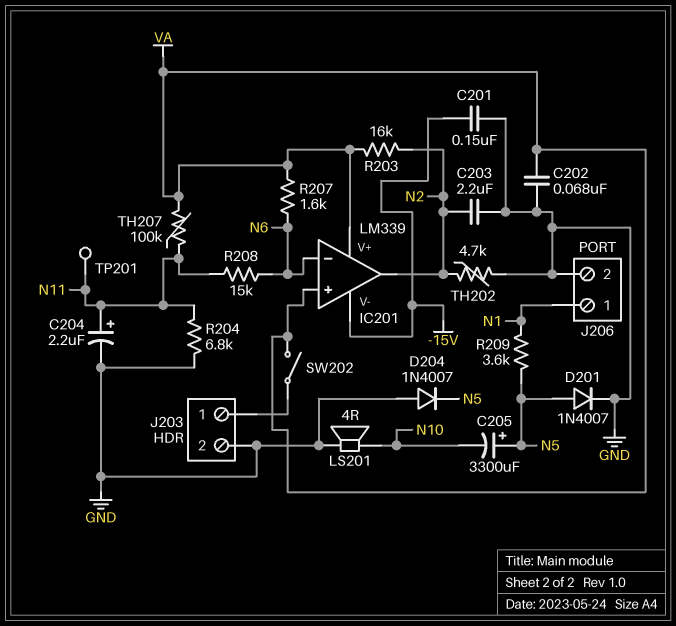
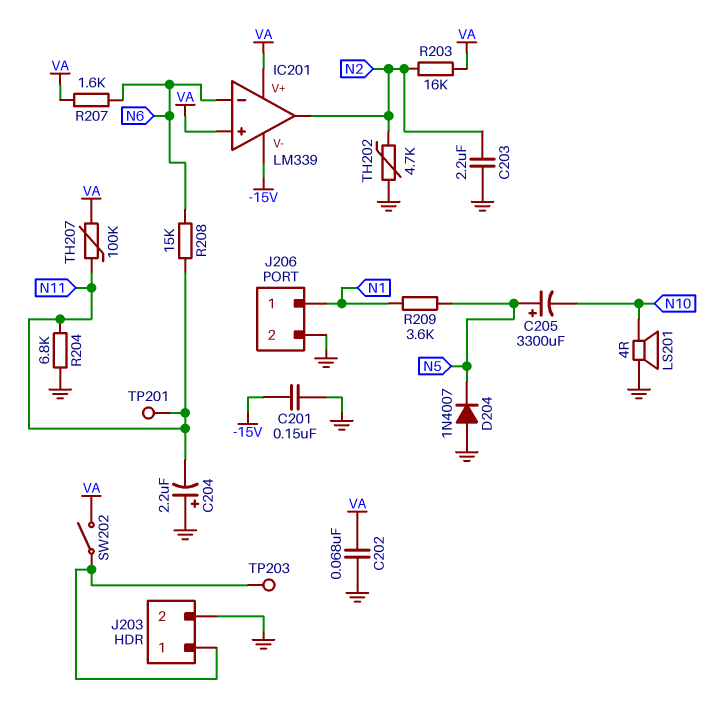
C204: 2.2uF (plus N11, minus GND) -> 2.2uF (plus GND, minus N11)
D201: diode 1N4007 (A N5, K GND) -> none
TP203: none -> test point (J203/1)

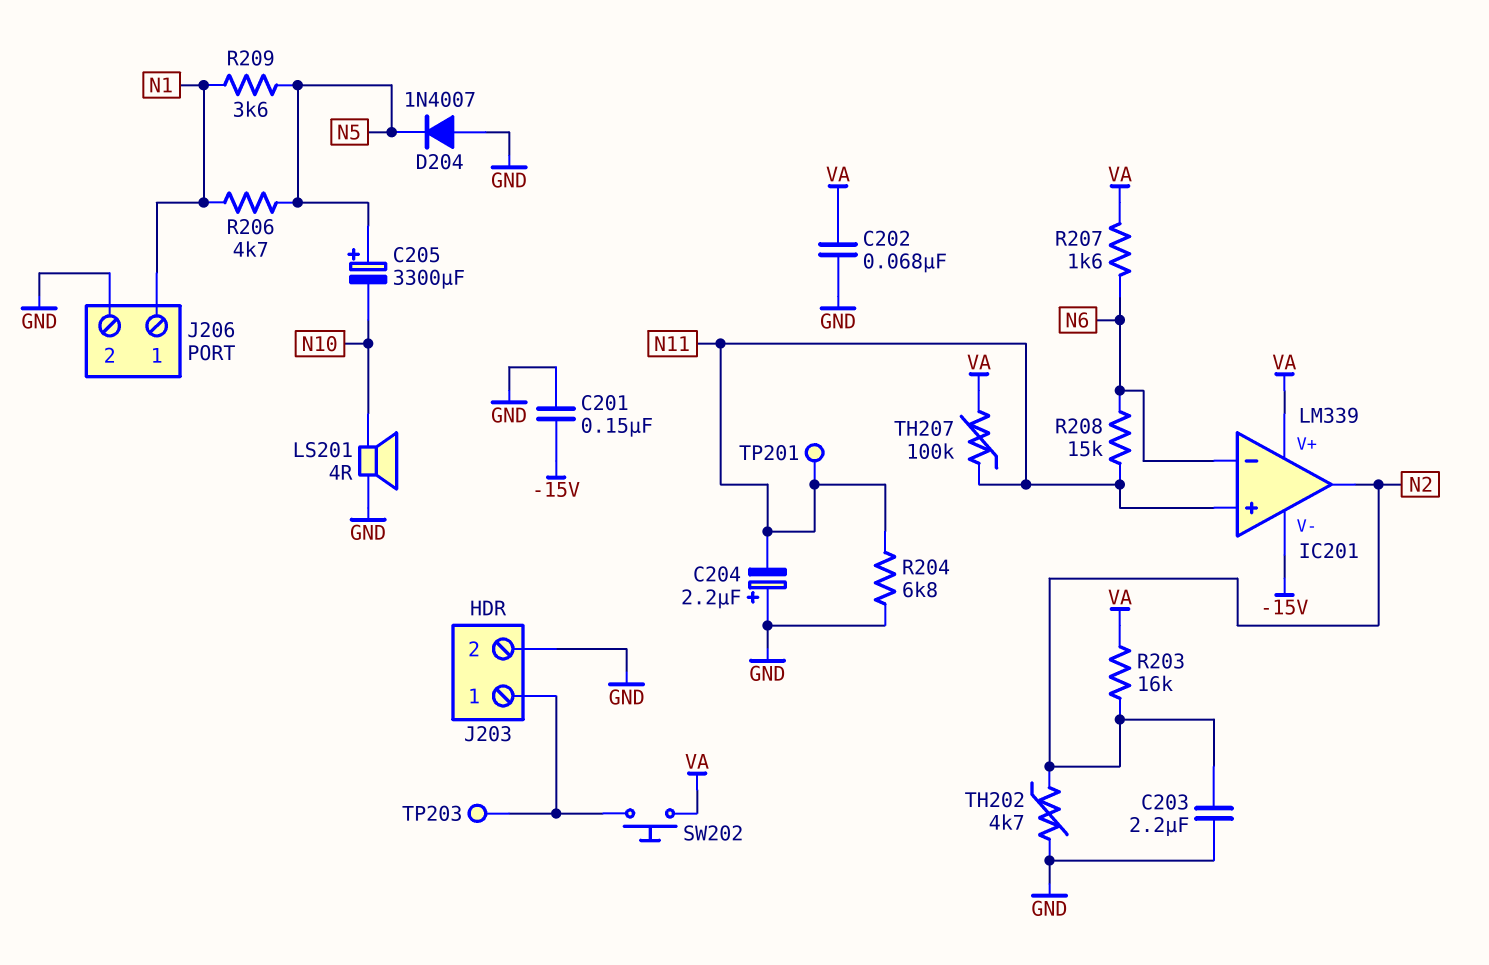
IC201 pin in+: VA -> N11
R206: none -> 4.7k (N1, N5)
SW202: switch (J203/1, VA) -> button (J203/1, VA)

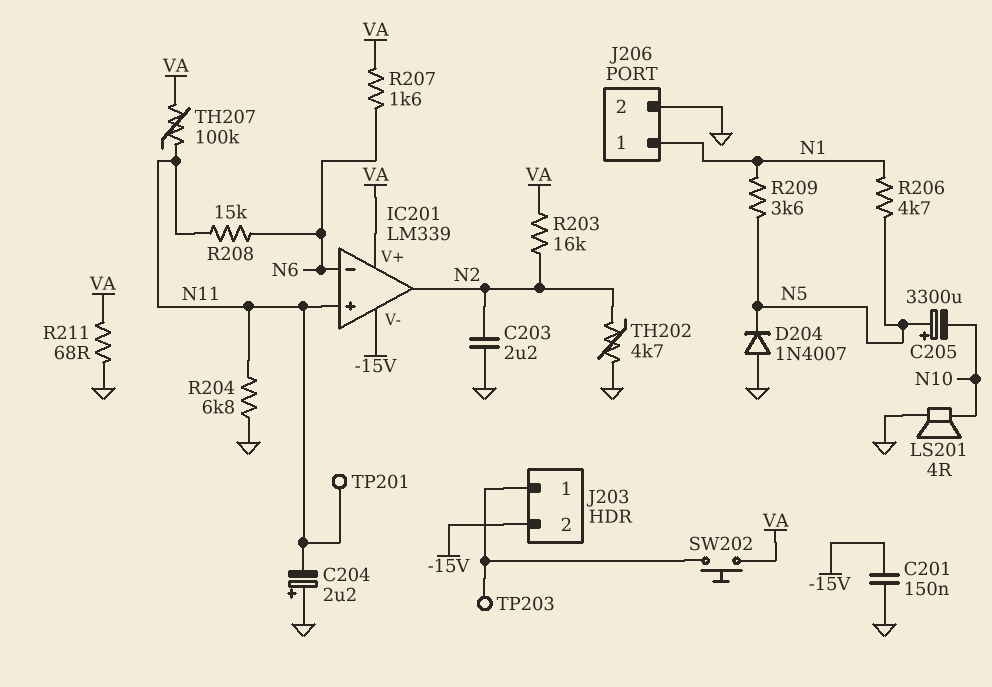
C202: 68nF (GND, VA) -> none
J203 pin 2: GND -> -15V
R211: none -> 68 (GND, VA)

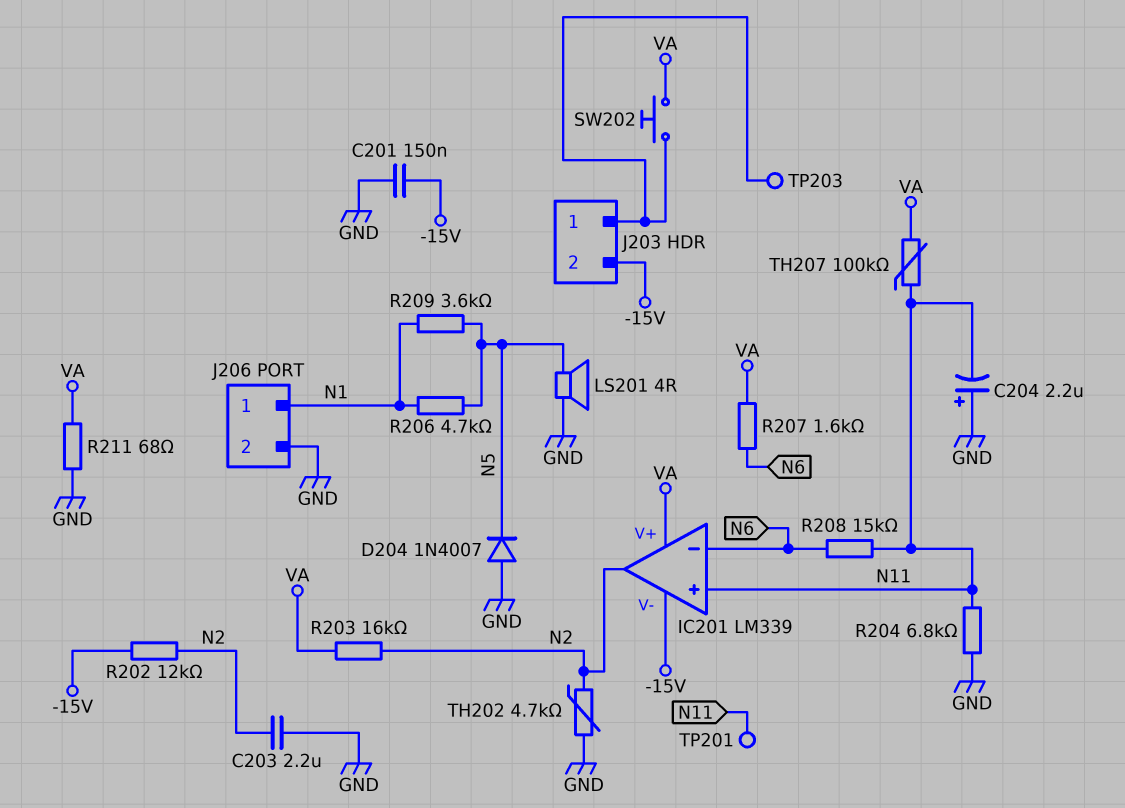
C205: 3300uF (plus N5, minus N10) -> none
LS201: speaker 4R (GND, N10) -> speaker 4R (GND, N5)
R202: none -> 12k (-15V, N2)

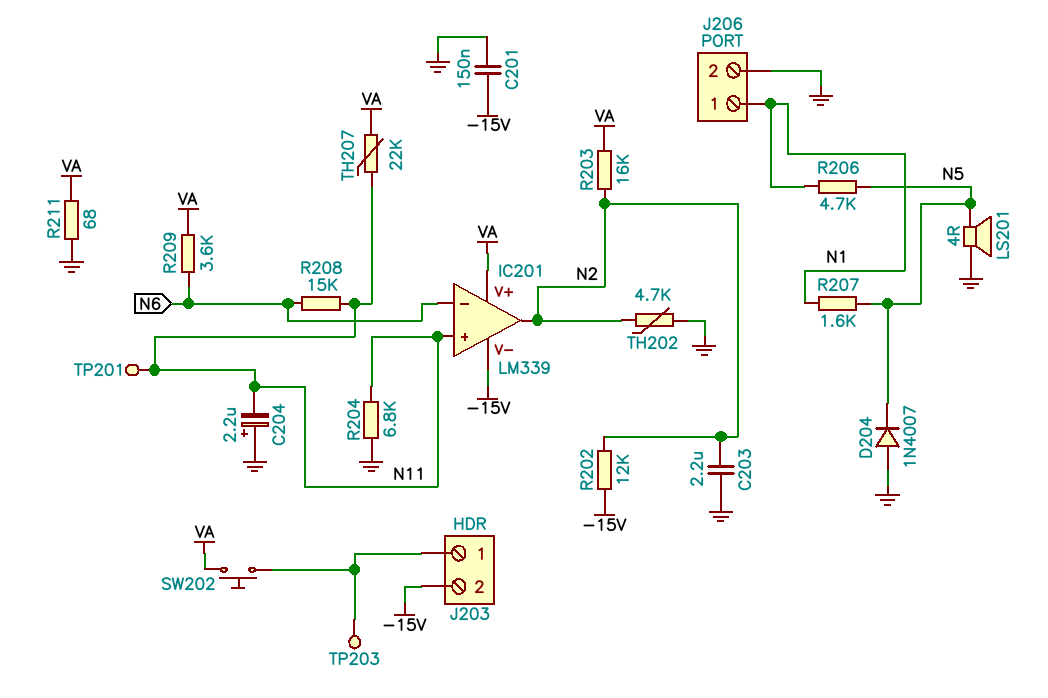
R207: 1.6k (N6, VA) -> 1.6k (N1, N5)
R209: 3.6k (N1, N5) -> 3.6k (N6, VA)
TH207: 100k (N11, VA) -> 22k (N11, VA)

